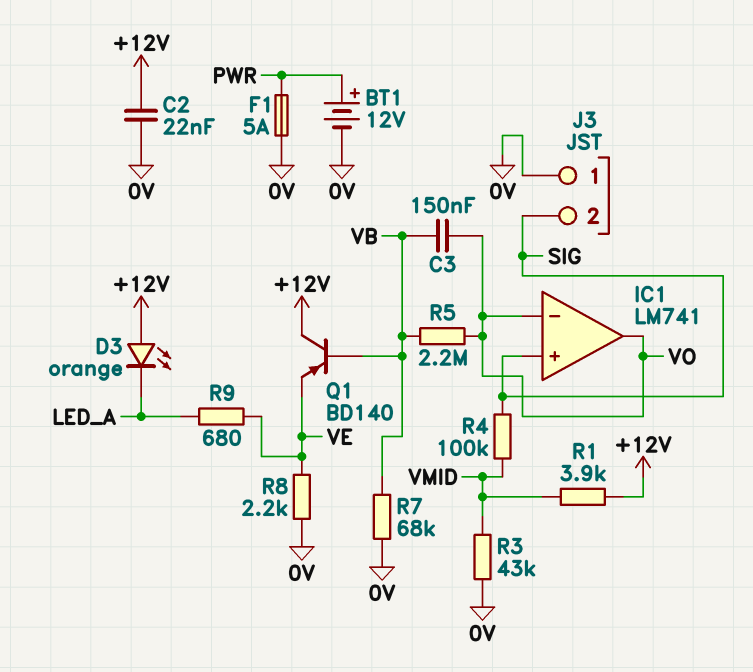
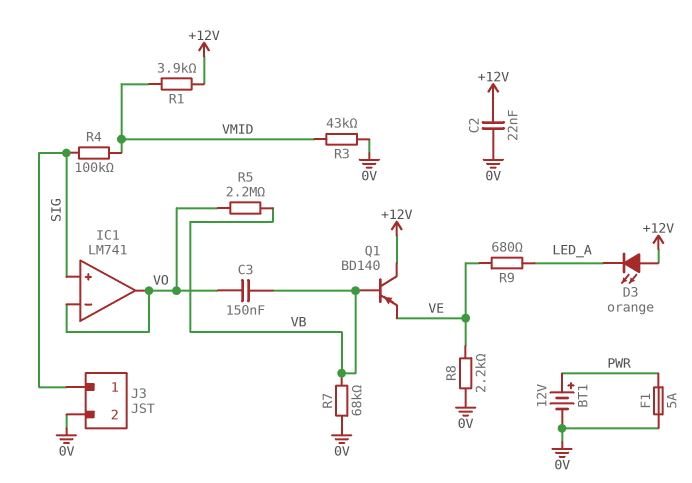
J3 pin 1: 0V -> SIG
J3 pin 2: SIG -> 0V

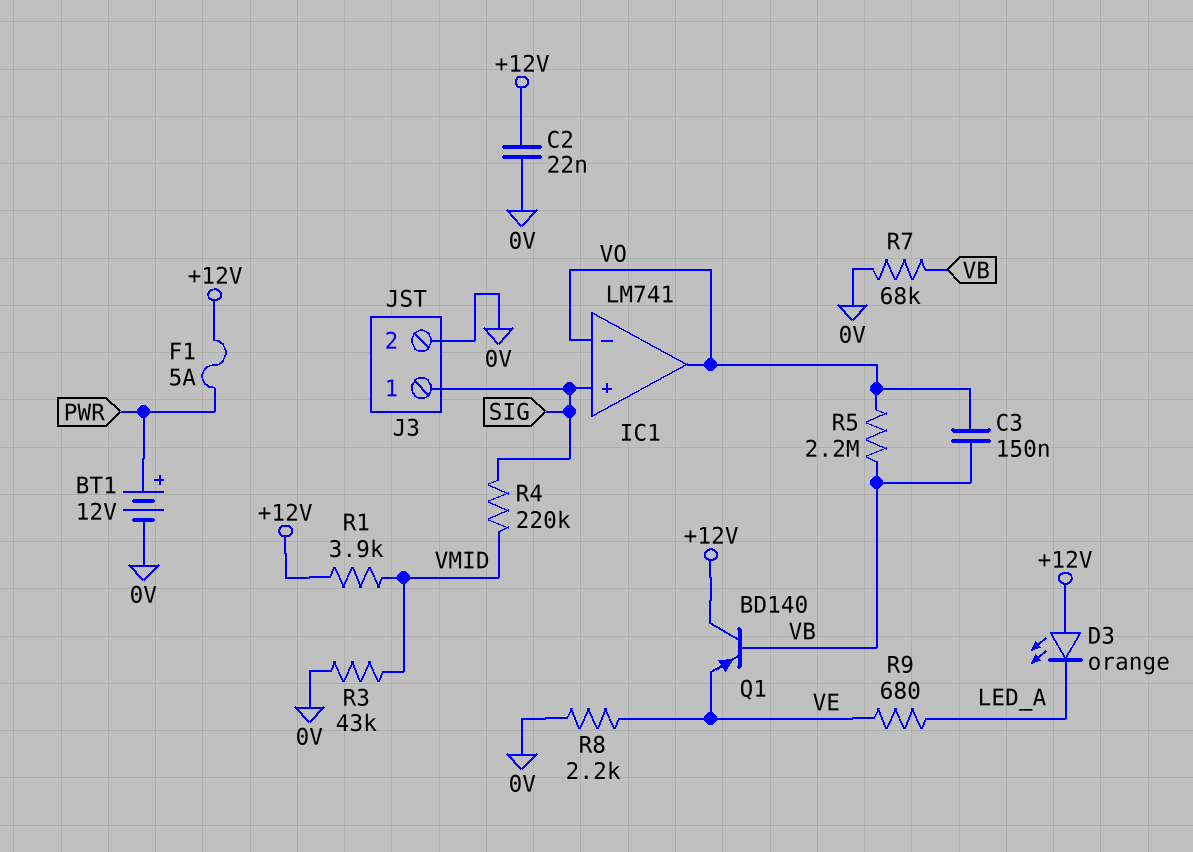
F1: 5A (0V, PWR) -> 5A (+12V, PWR)
R4: 100k (SIG, VMID) -> 220k (SIG, VMID)

